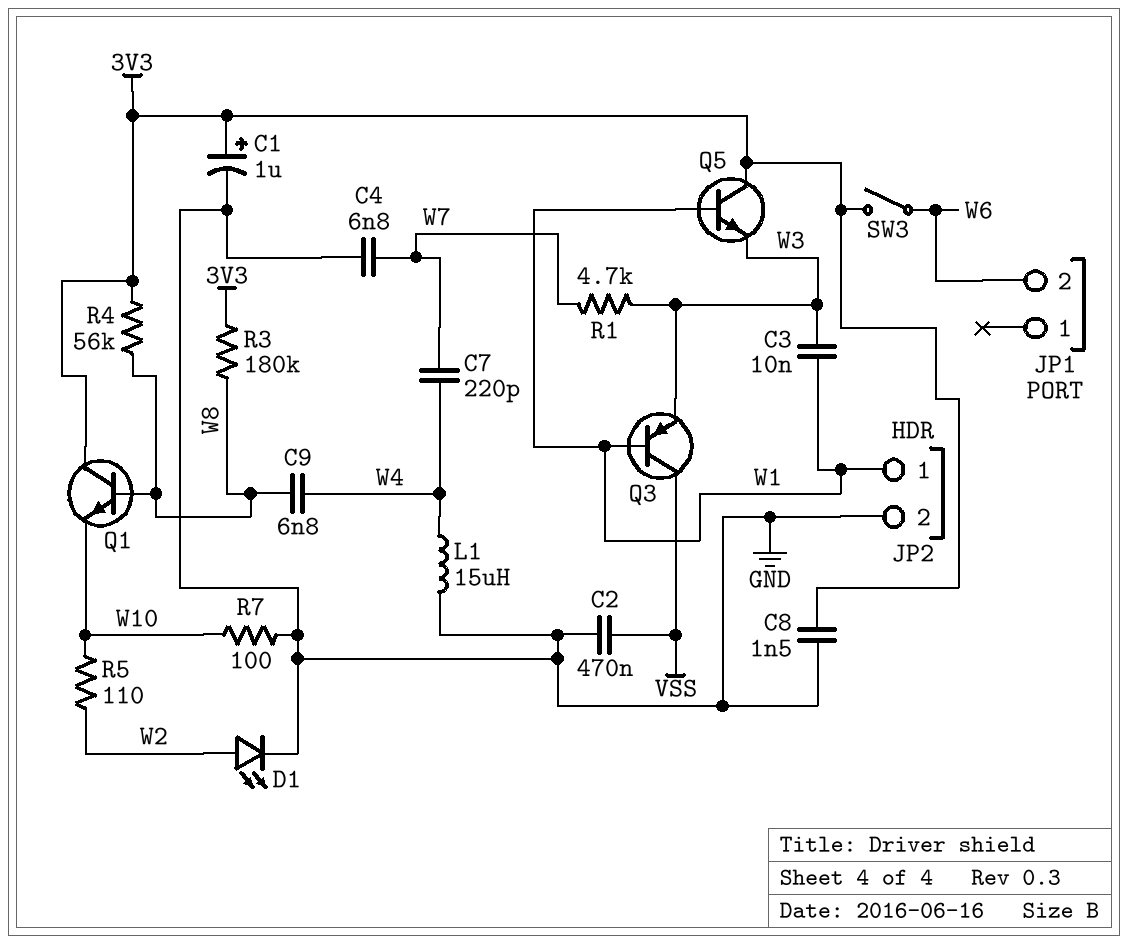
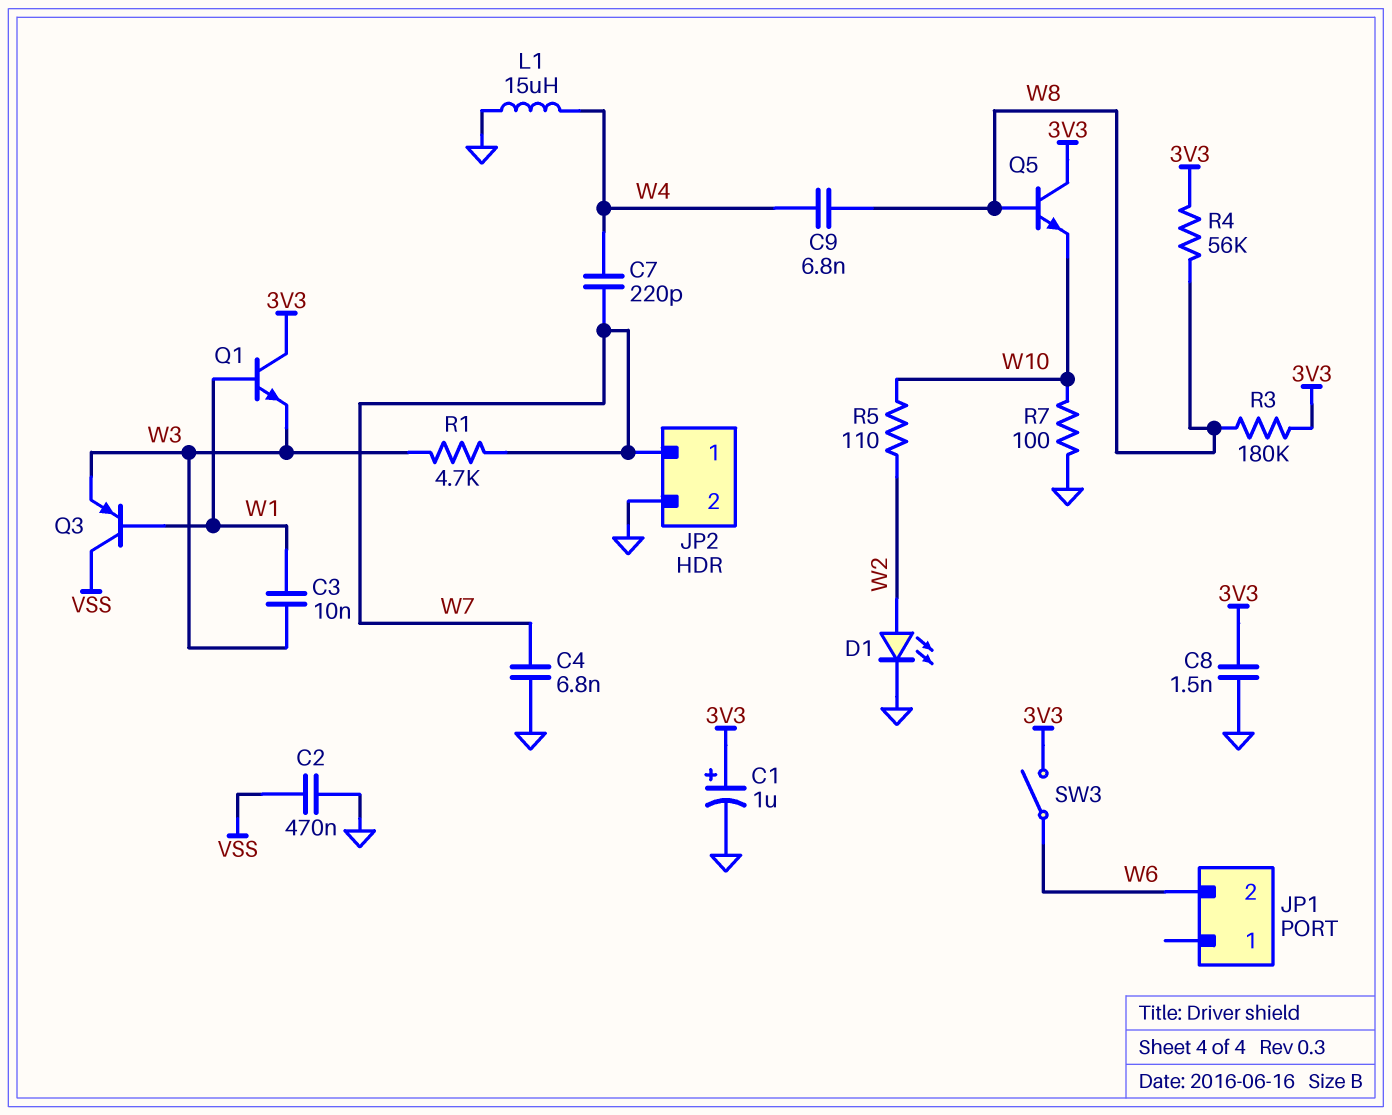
JP2 pin 1: W1 -> W7
Q1: NPN (B W8, C 3V3, E W10) -> NPN (B W1, C 3V3, E W3)
Q5: NPN (B W1, C 3V3, E W3) -> NPN (B W8, C 3V3, E W10)

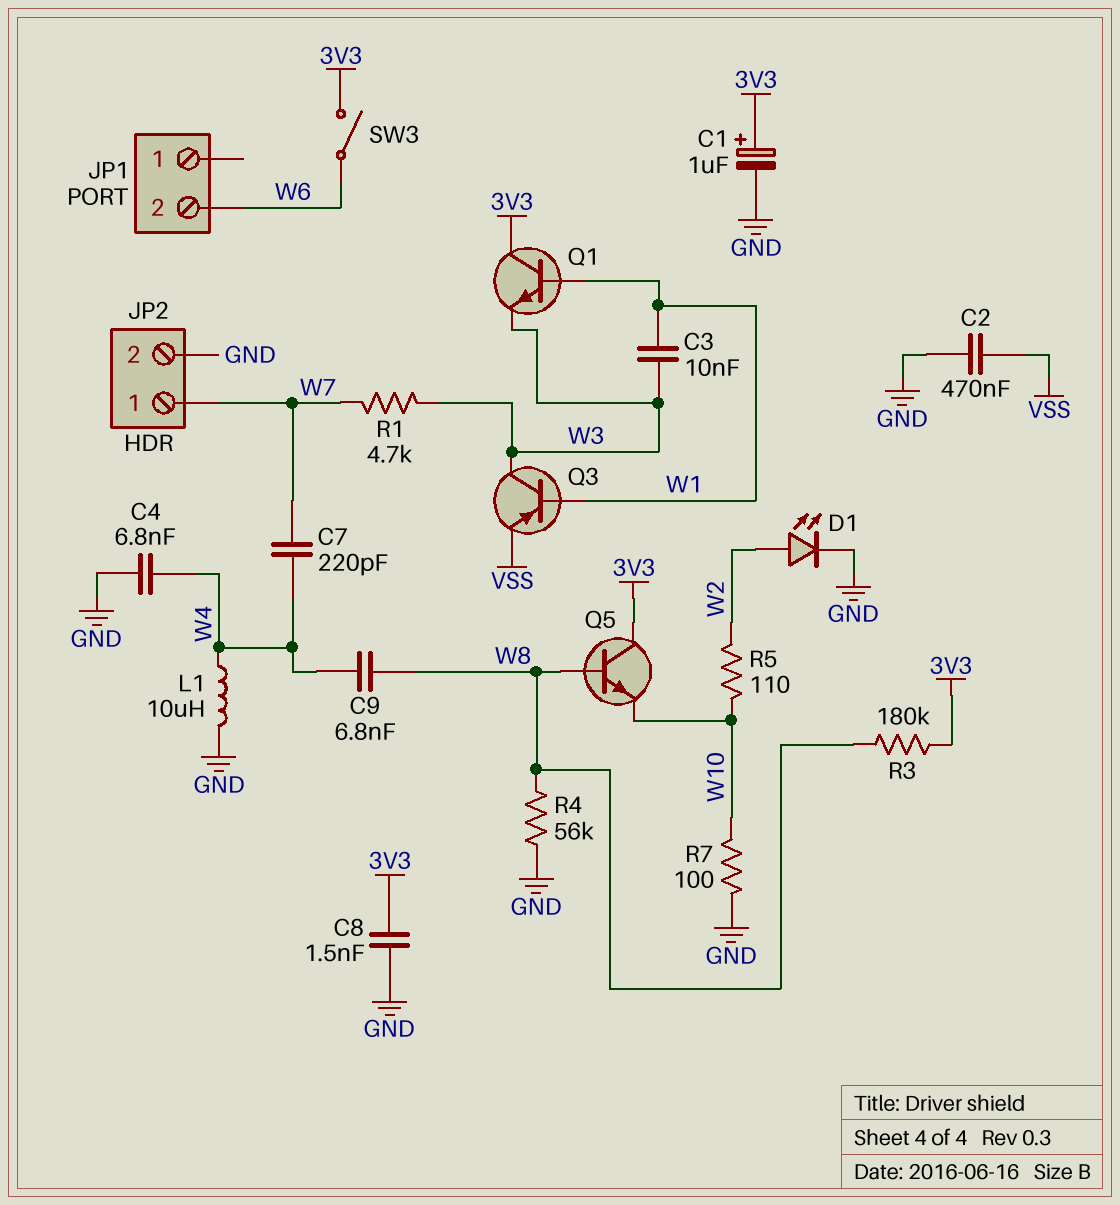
C4: 6.8nF (GND, W7) -> 6.8nF (GND, W4)
L1: 15uH (GND, W4) -> 10uH (GND, W4)
Q3: PNP (B W1, C VSS, E W3) -> PNP (B W1, C W3, E VSS)
R4: 56k (3V3, W8) -> 56k (GND, W8)

